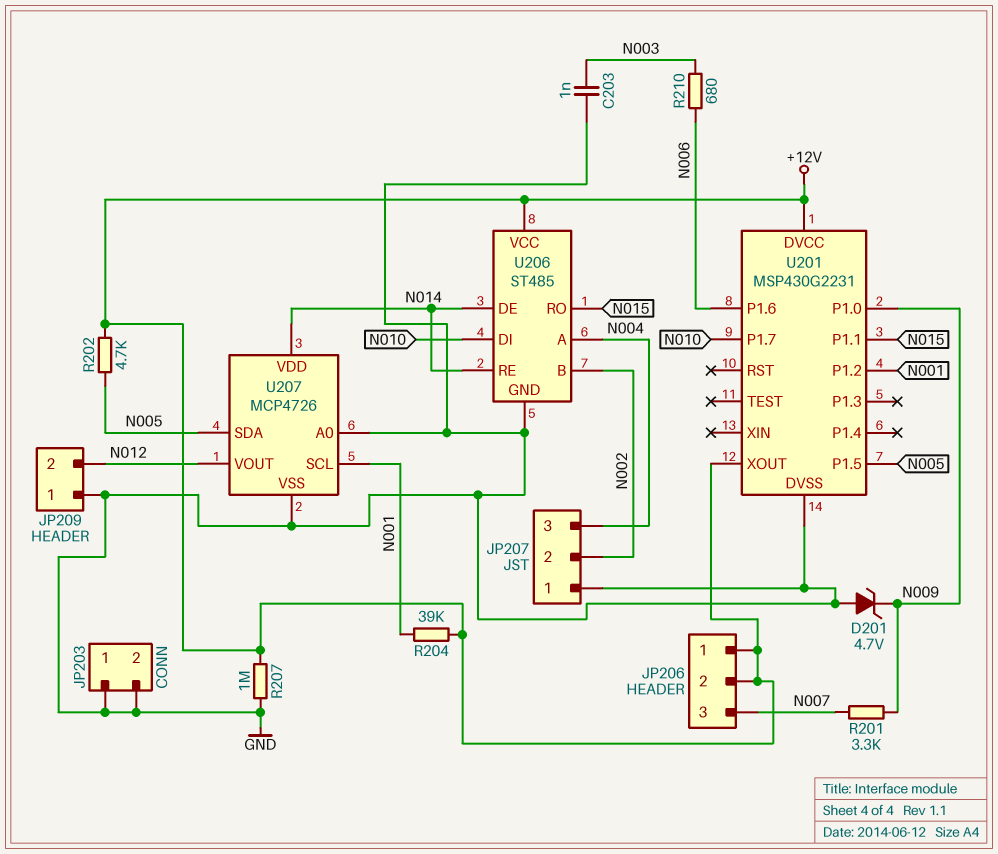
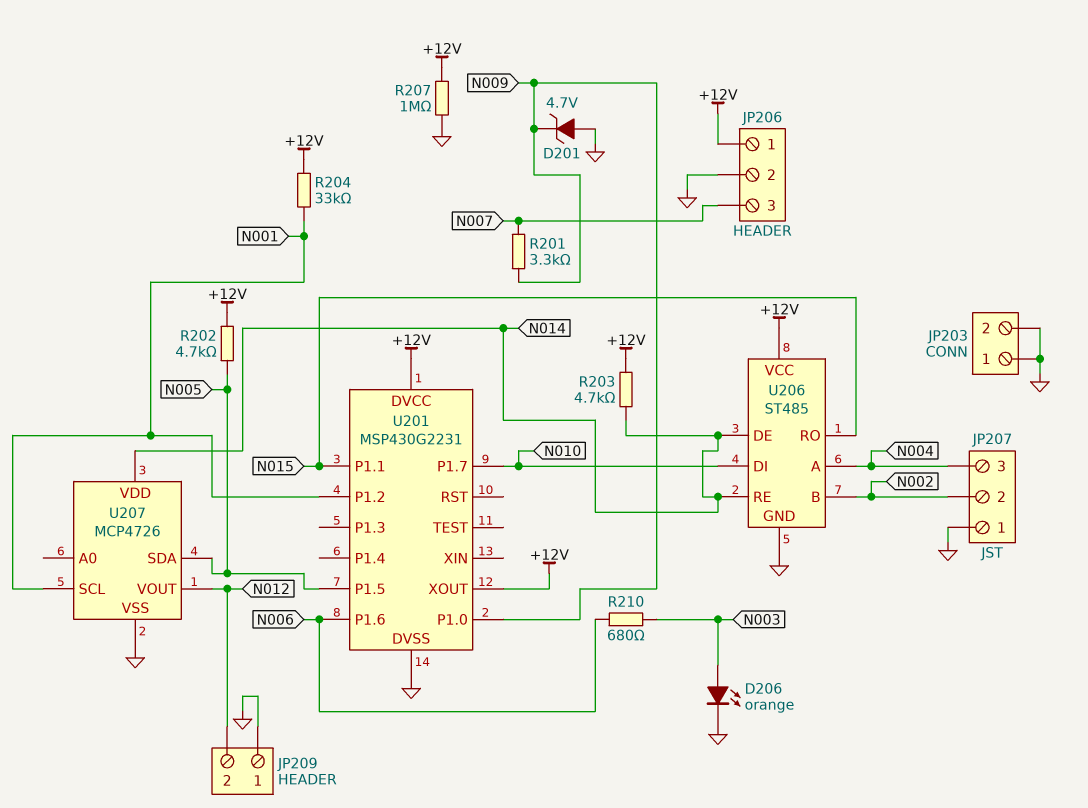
C203: 1nF (GND, N003) -> none
D206: none -> LED orange (A N003, K GND)
JP206 pin 2: +12V -> GND
R203: none -> 4.7k (+12V, N014)
R204: 39k (+12V, N001) -> 33k (+12V, N001)
U207 pin A0: GND -> none

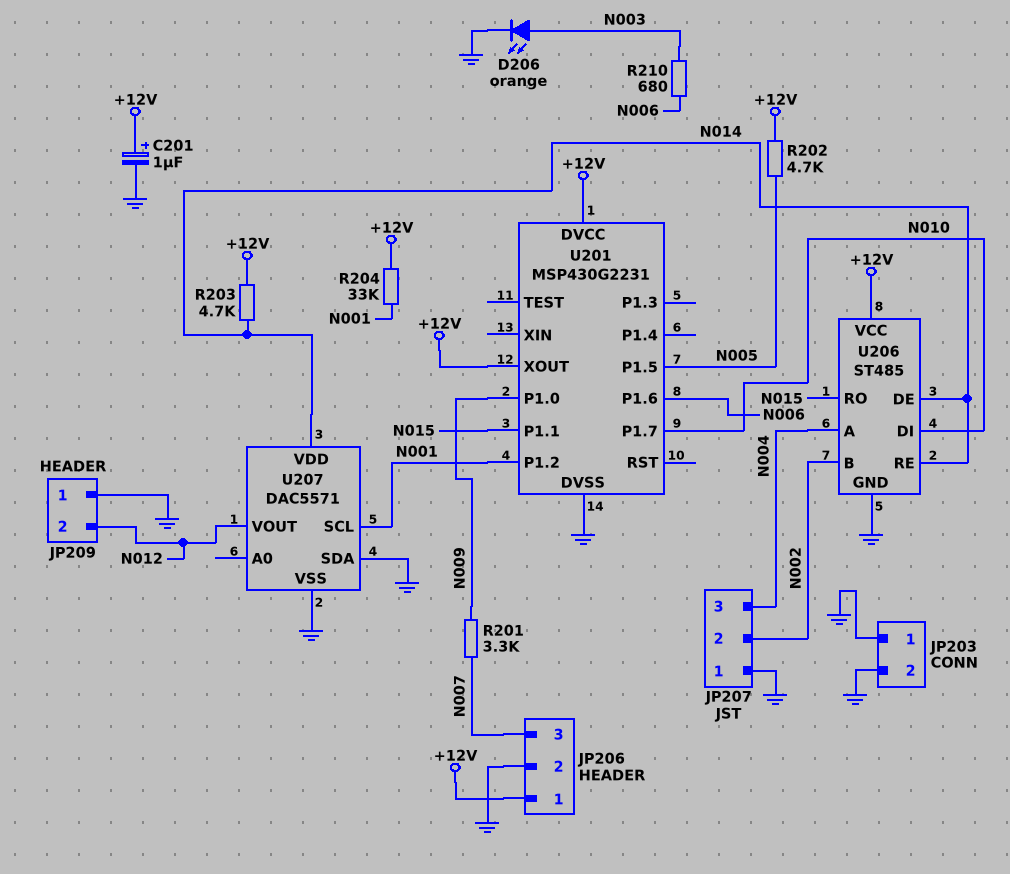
C201: none -> 1uF (plus +12V, minus GND)
D201: zener 4.7V (A GND, K N009) -> none
R207: 1M (+12V, GND) -> none
U207: MCP4726 -> DAC5571
U207 pin SDA: N005 -> GND

